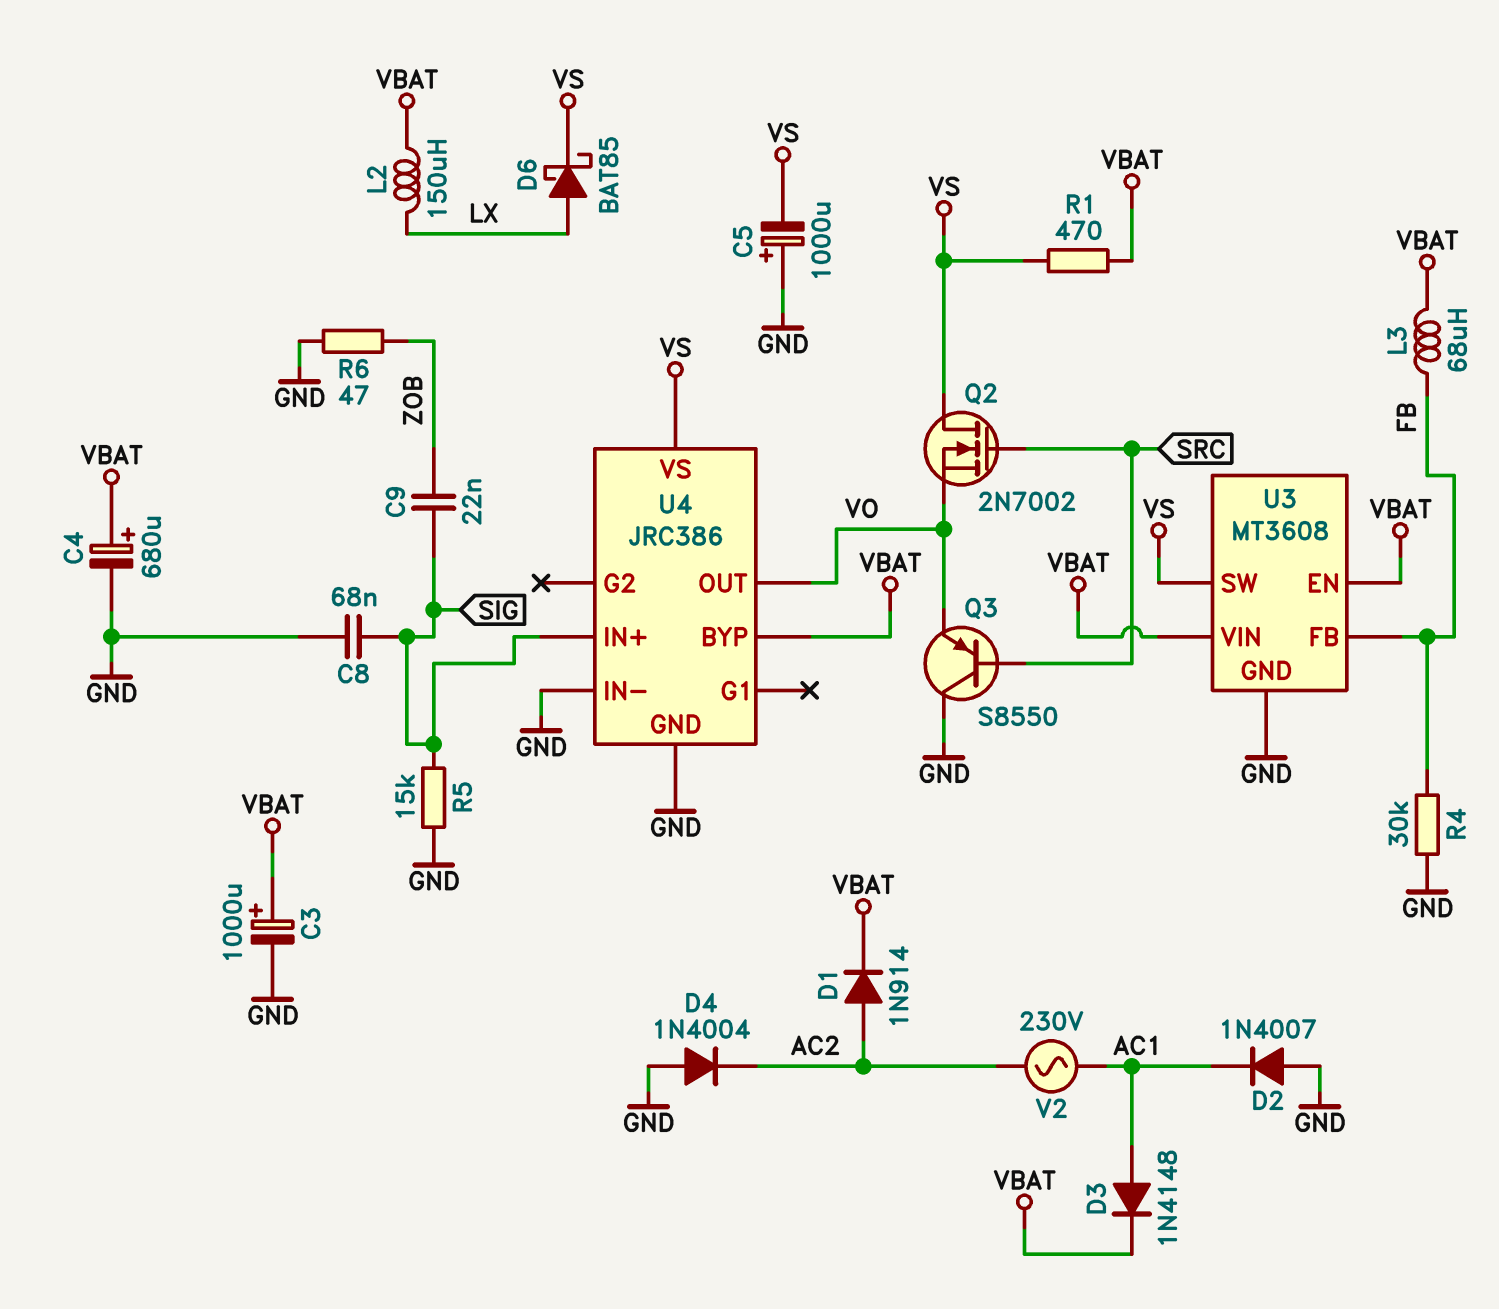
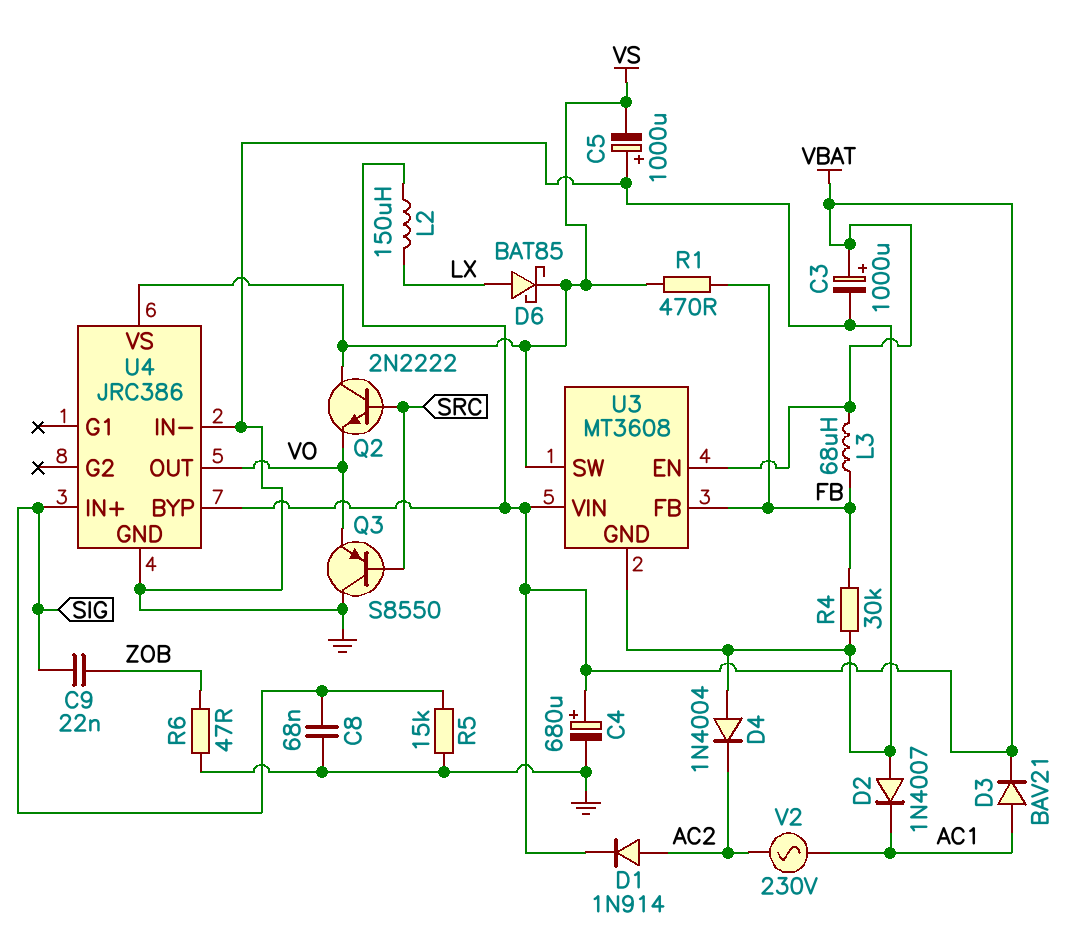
D3: diode 1N4148 (A AC1, K VBAT) -> diode BAV21 (A AC1, K VBAT)
Q2: NMOS 2N7002 (G SRC, D VS, S VO) -> NPN 2N2222 (B SRC, C VS, E VO)
R1: 470 (VBAT, VS) -> 470 (FB, VS)

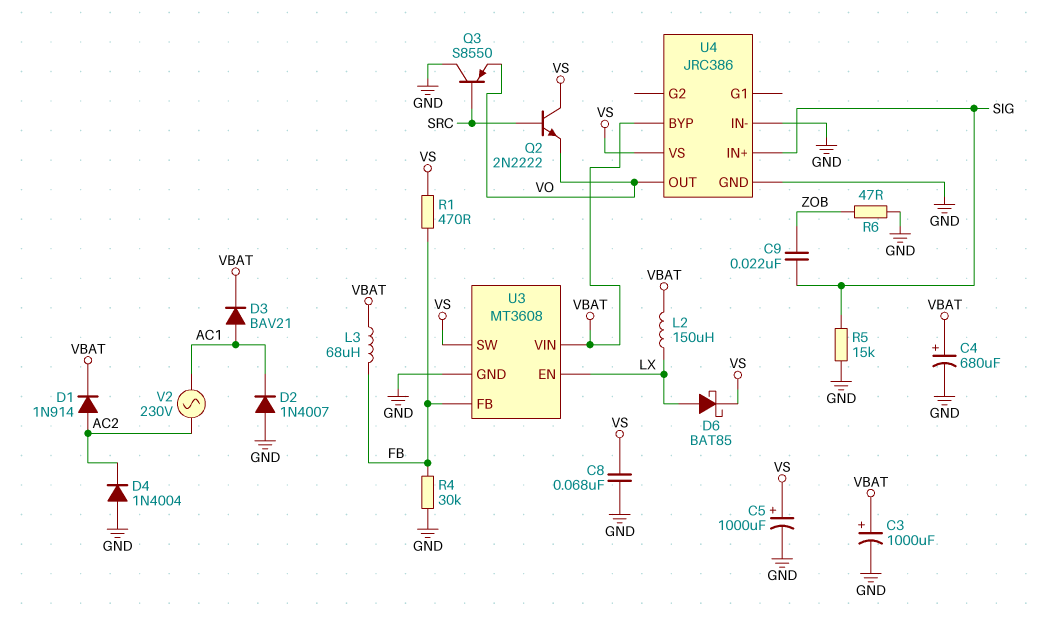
C5: 1000uF (plus GND, minus VS) -> 1000uF (plus VS, minus GND)
C8: 68nF (GND, SIG) -> 68nF (GND, VS)
U3 pin EN: VBAT -> LX

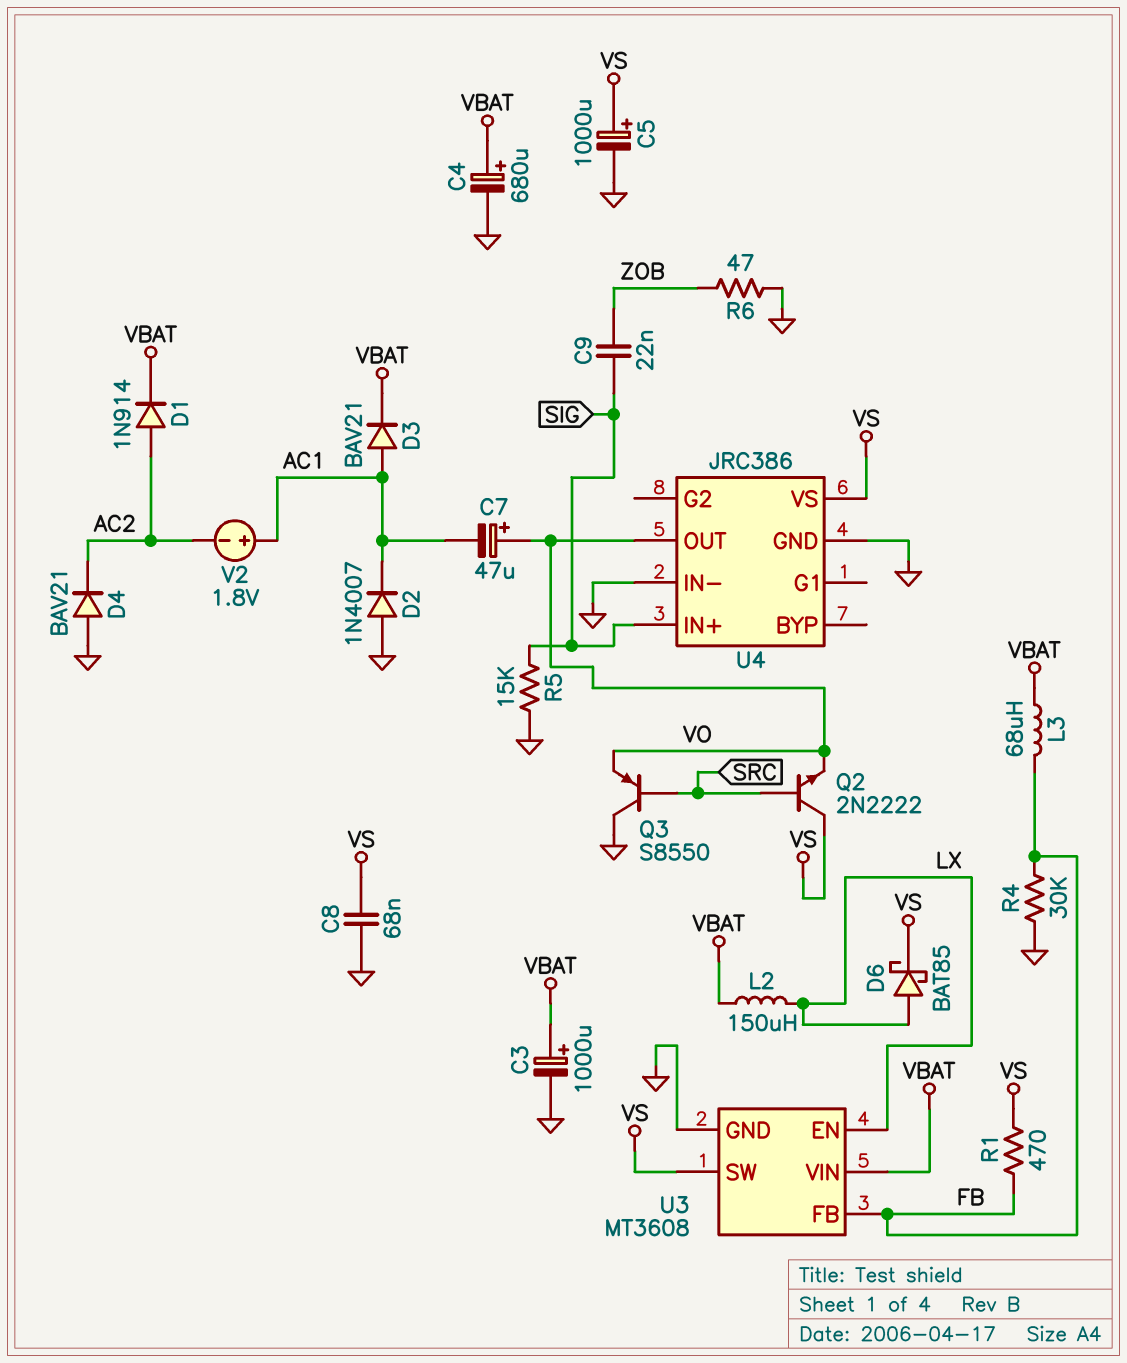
C7: none -> 47uF (plus VO, minus AC1)
D4: diode 1N4004 (A GND, K AC2) -> diode BAV21 (A GND, K AC2)
U4 pin BYP: VBAT -> none
V2: AC 230V (AC1, AC2) -> 1.8V (plus AC1, minus AC2)

